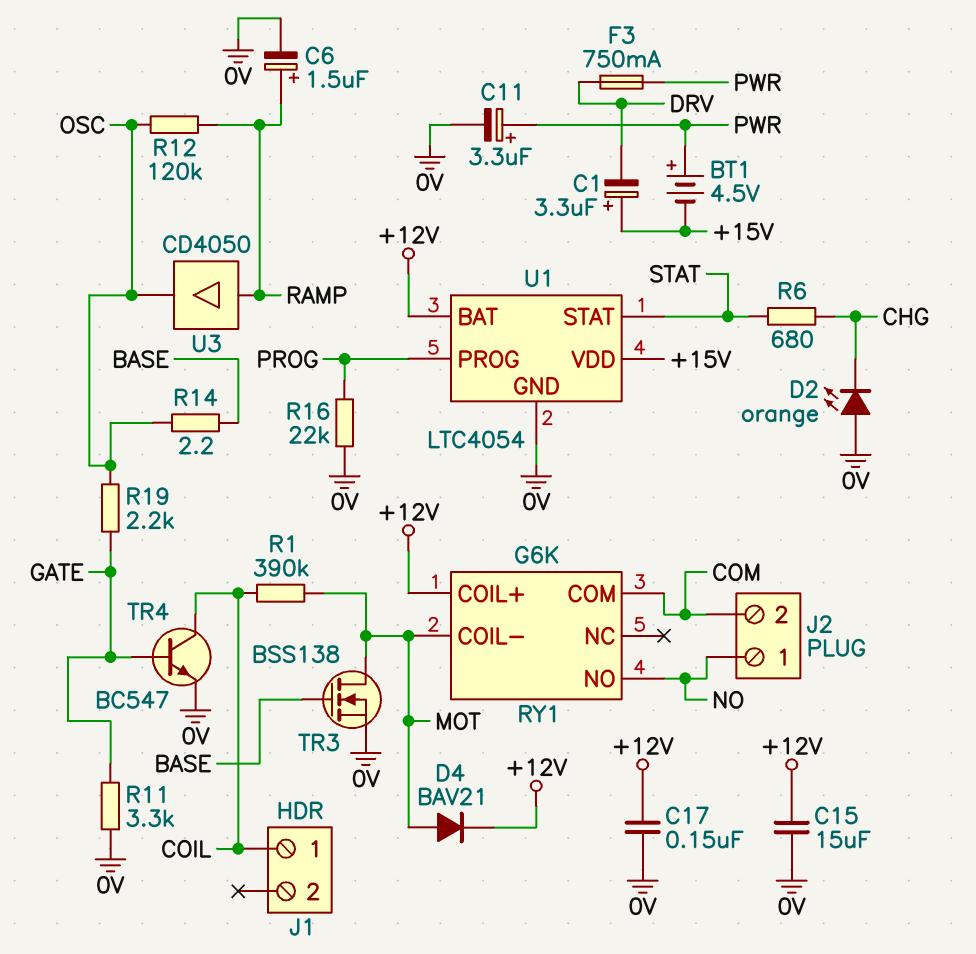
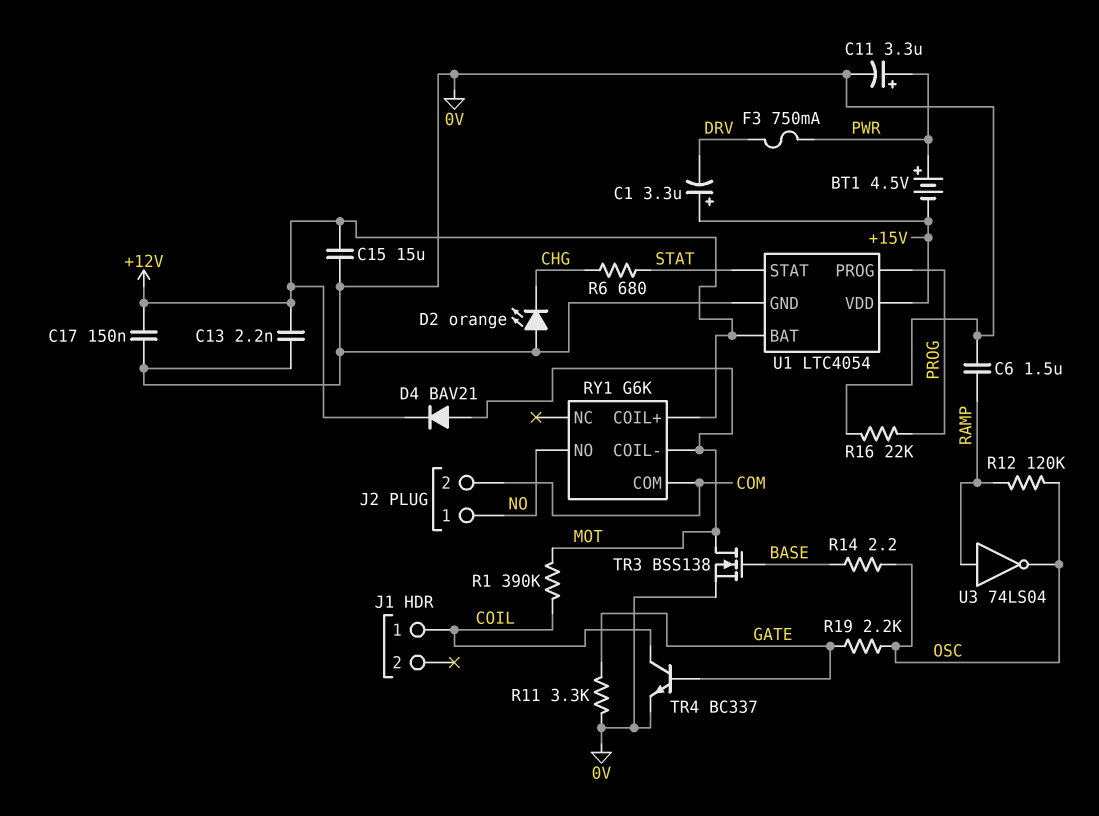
C6: 1.5uF (plus RAMP, minus 0V) -> 1.5uF (0V, RAMP)
C13: none -> 2.2nF (+12V, 0V)
TR4: NPN BC547 (B GATE, C COIL, E 0V) -> NPN BC337 (B GATE, C COIL, E 0V)
U3: buffer CD4050 (in RAMP, out OSC) -> NOT 74LS04 (in RAMP, out OSC)

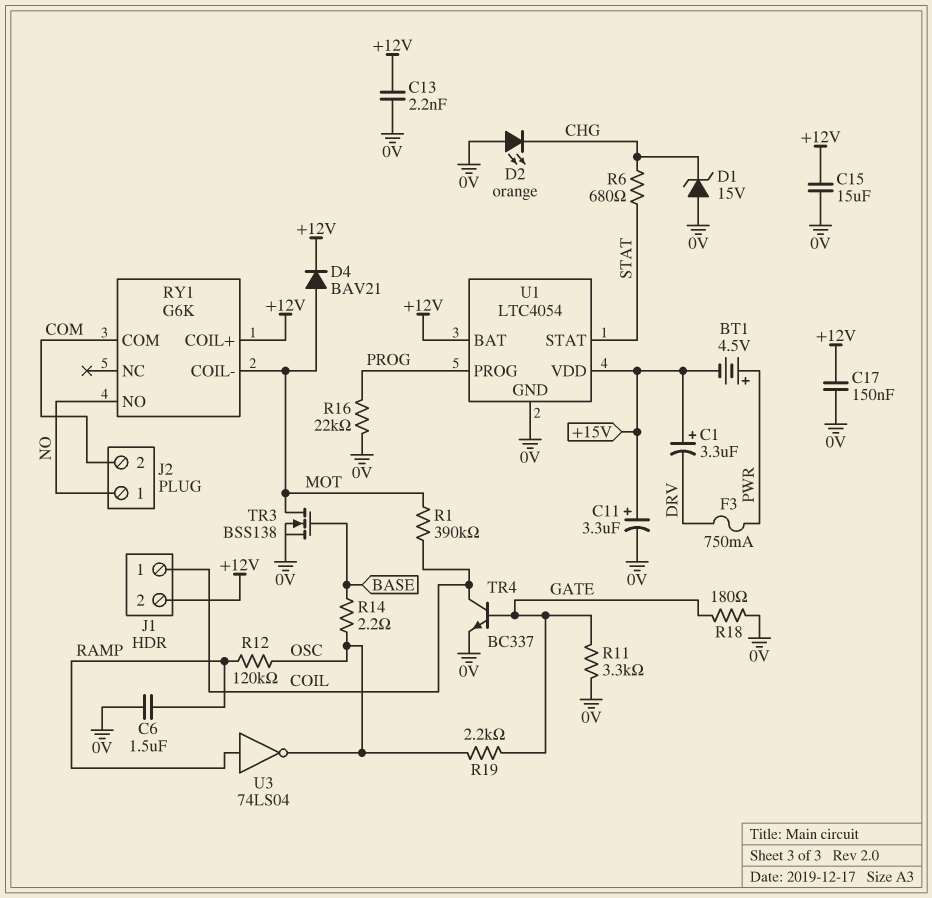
C11: 3.3uF (plus PWR, minus 0V) -> 3.3uF (plus +15V, minus 0V)
D1: none -> zener 15V (A 0V, K CHG)
J1 pin 2: none -> +12V
R18: none -> 180 (0V, GATE)

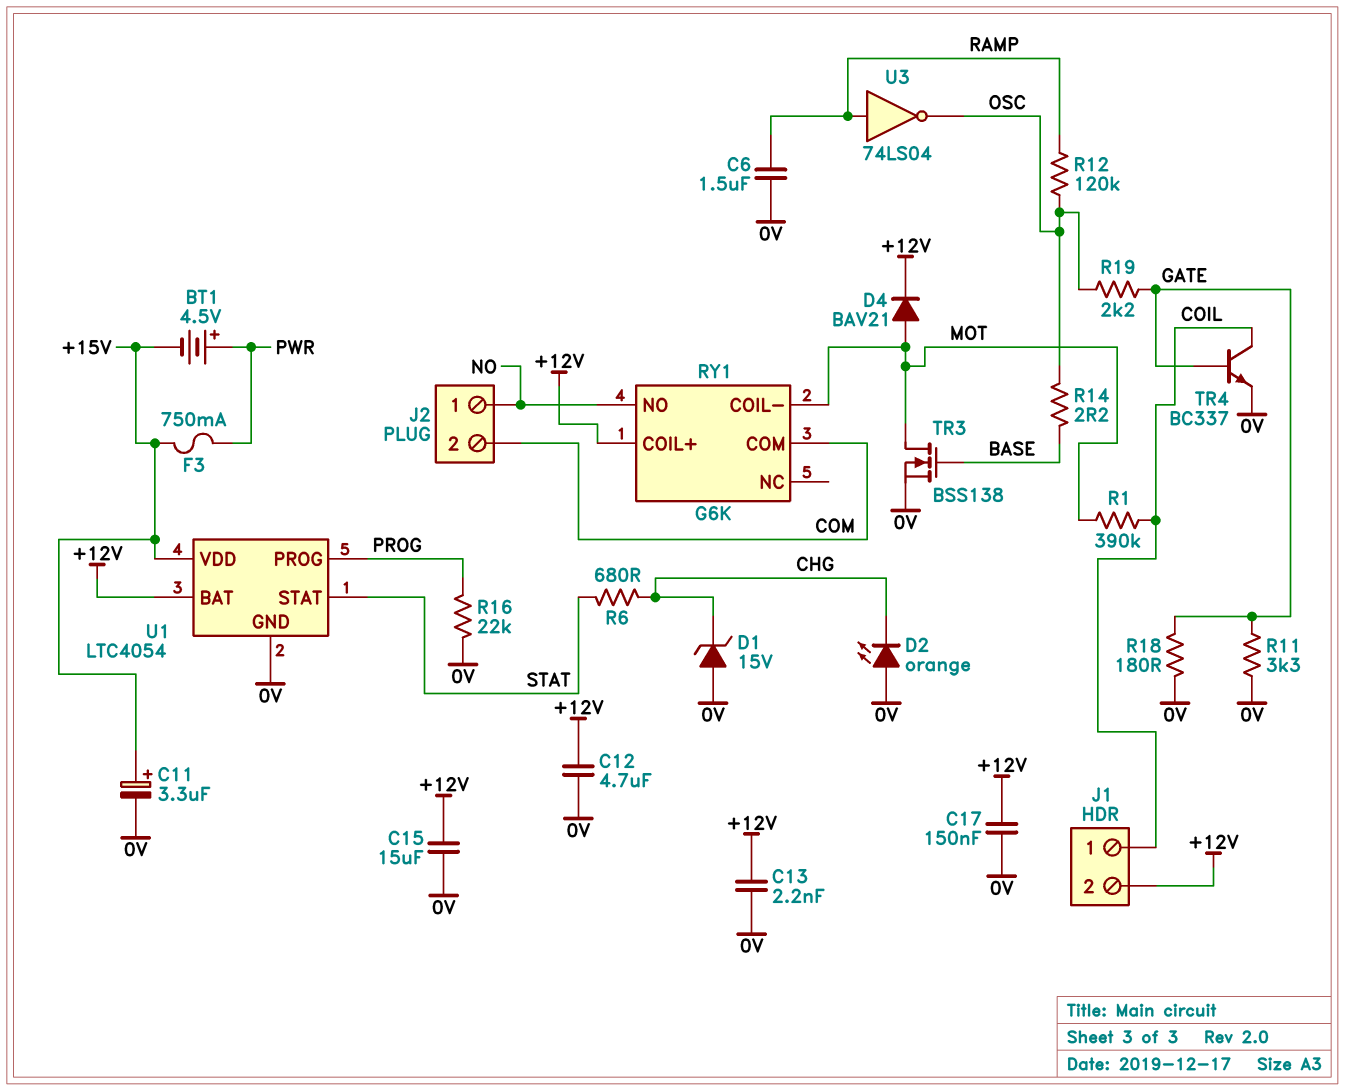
C1: 3.3uF (plus +15V, minus DRV) -> none
C12: none -> 4.7uF (+12V, 0V)
F3: 750mA (DRV, PWR) -> 750mA (+15V, PWR)

